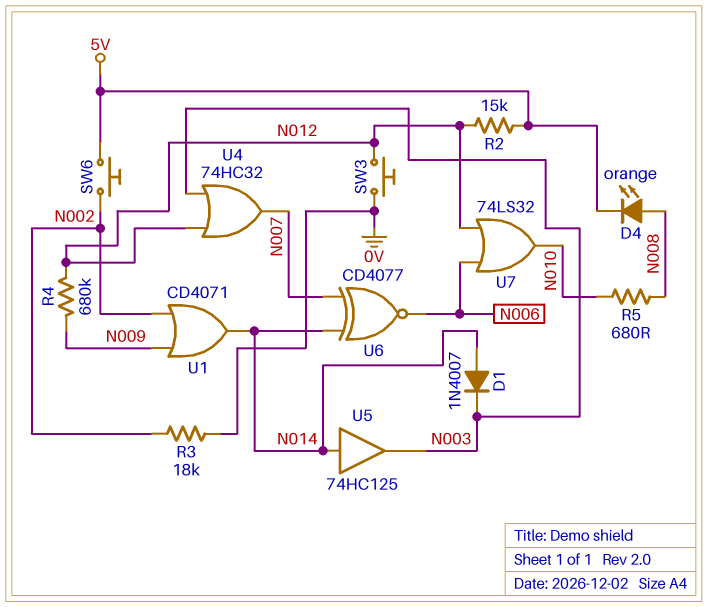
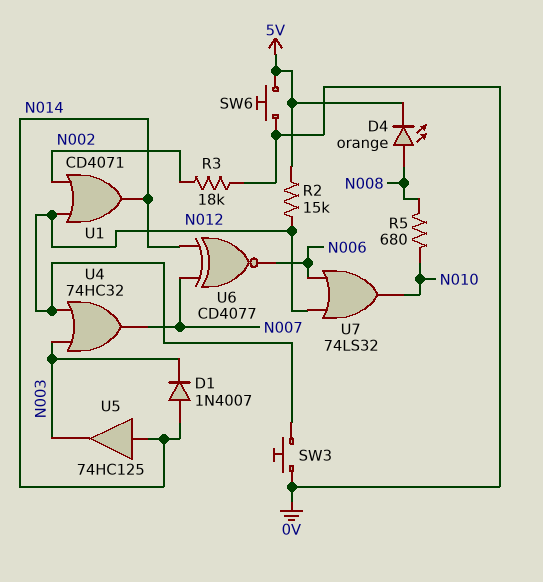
R4: 680k (N009, N012) -> none
SW6: button (5V, N002) -> button (0V, 5V)
U1: OR CD4071 (in N002, in N009, out N014) -> OR CD4071 (in N002, in N012, out N014)

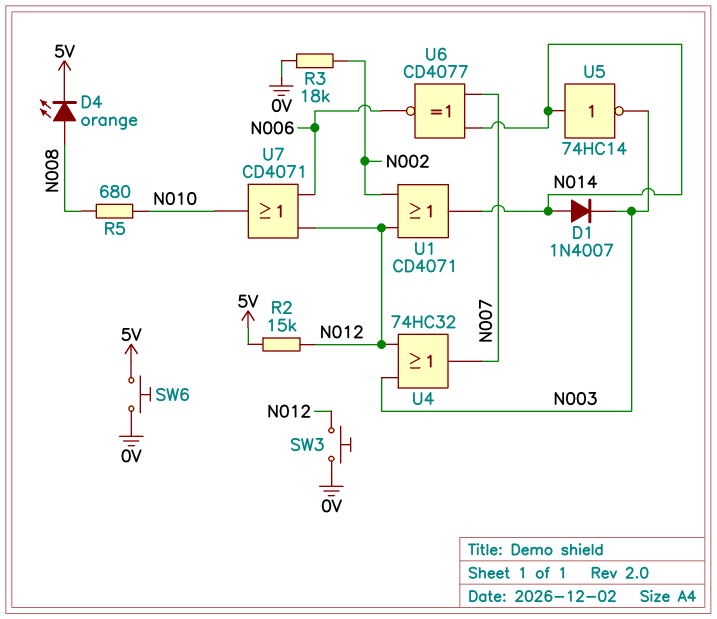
U5: buffer 74HC125 (in N014, out N003) -> NOT 74HC14 (in N014, out N003)
U7: OR 74LS32 (in N006, in N012, out N010) -> OR CD4071 (in N006, in N012, out N010)

